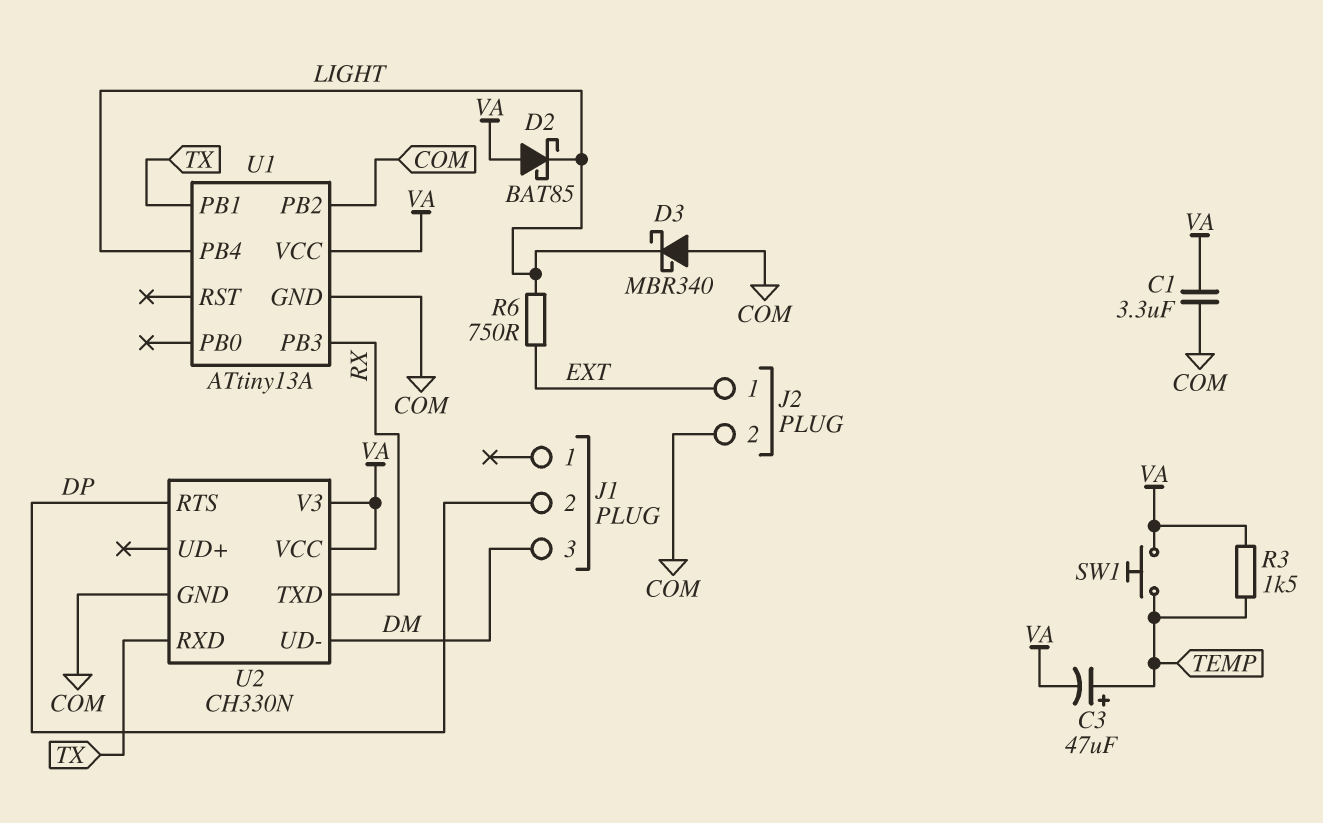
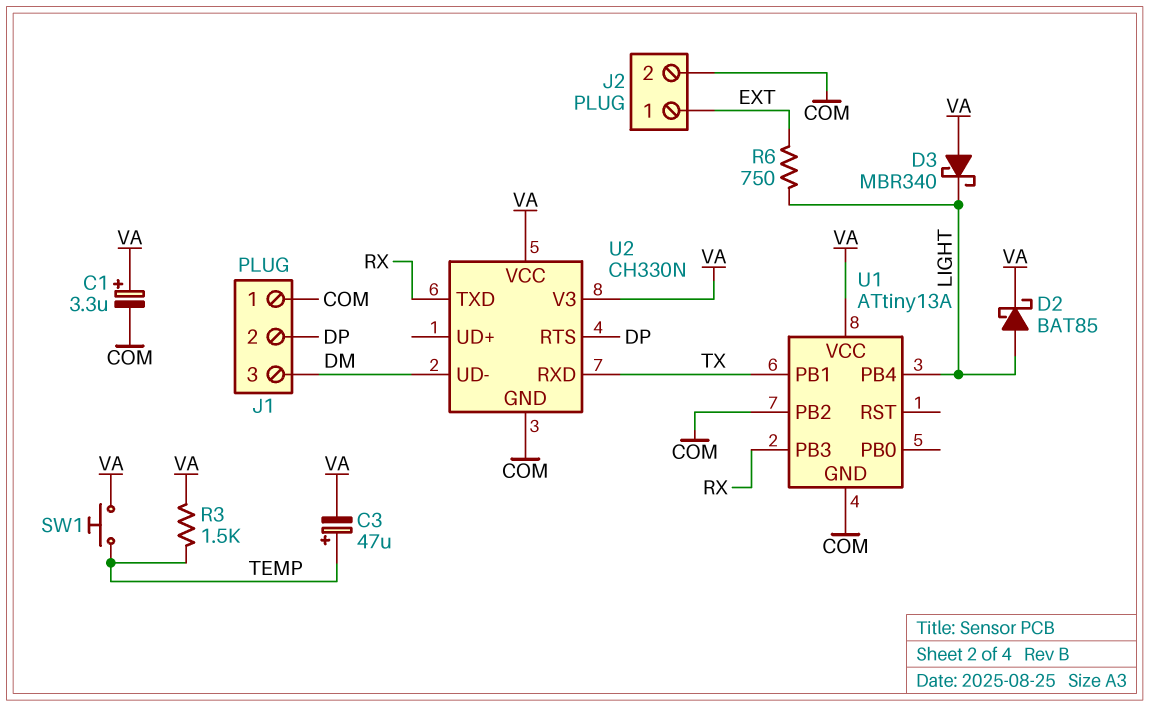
C1: 3.3uF (COM, VA) -> 3.3uF (plus VA, minus COM)
D2: schottky BAT85 (A VA, K LIGHT) -> schottky BAT85 (A LIGHT, K VA)
D3: schottky MBR340 (A COM, K LIGHT) -> schottky MBR340 (A VA, K LIGHT)
J1 pin 1: none -> COM

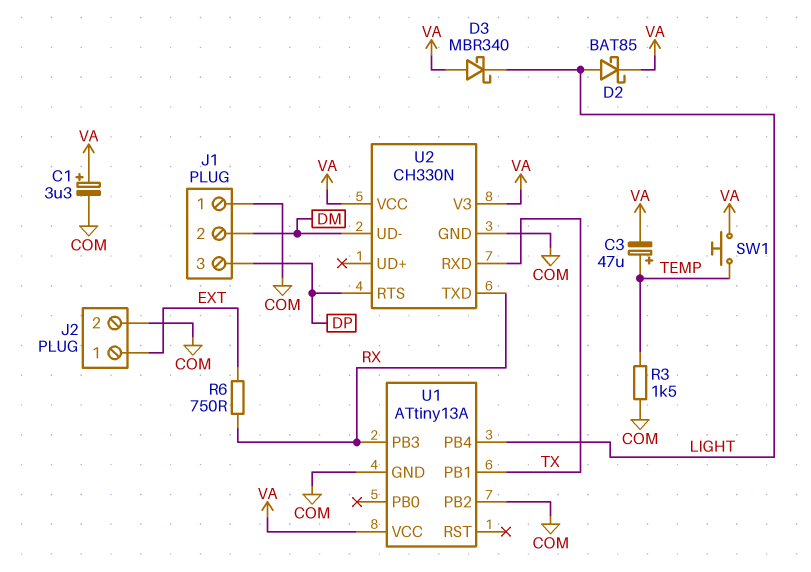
J1 pin 2: DP -> DM
J1 pin 3: DM -> DP
R3: 1.5k (TEMP, VA) -> 1.5k (COM, TEMP)
R6: 750 (EXT, LIGHT) -> 750 (EXT, RX)

